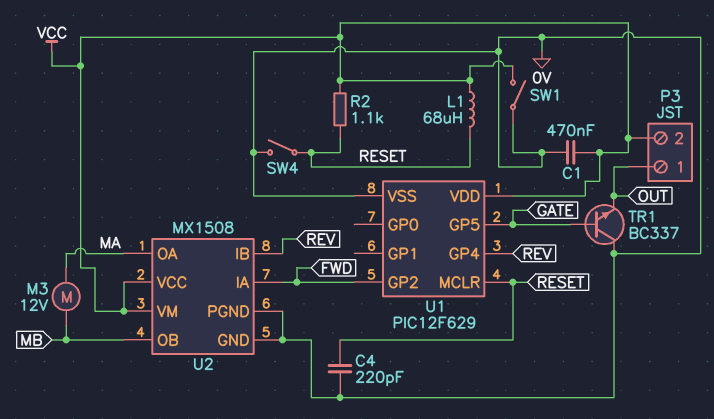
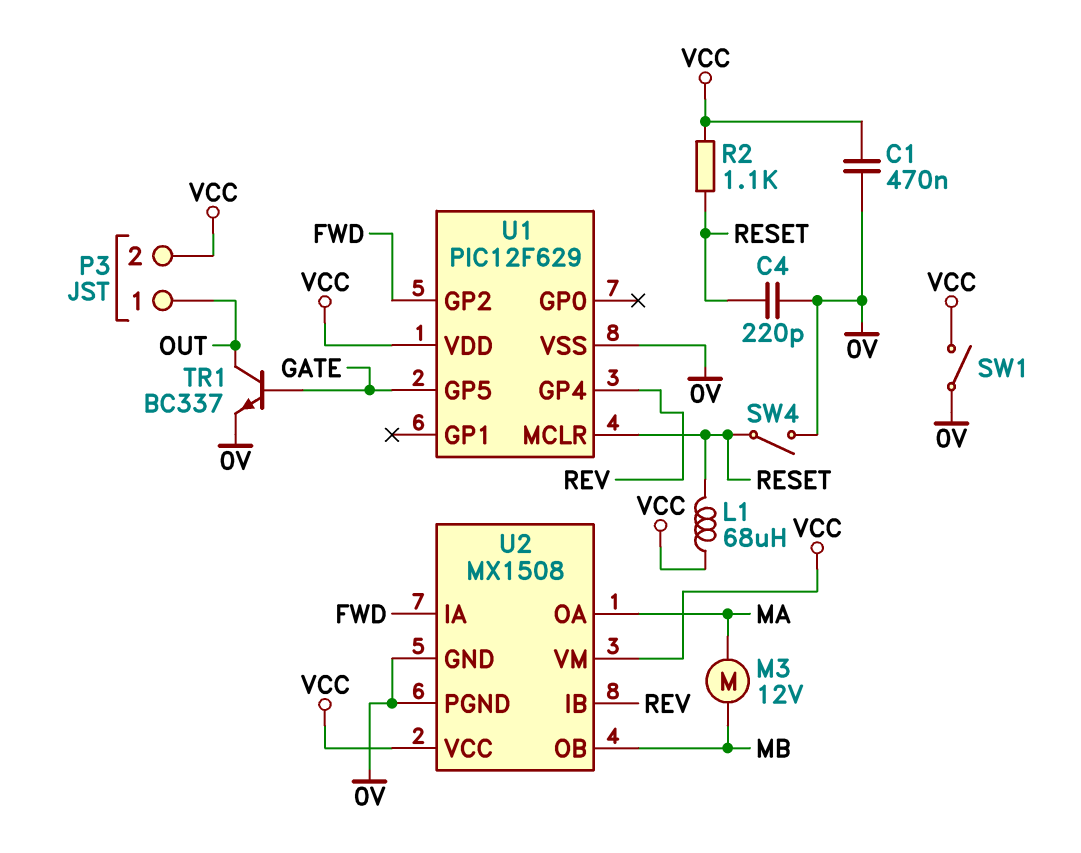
TR1: NPN BC337 (B GATE, C 0V, E OUT) -> NPN BC337 (B GATE, C OUT, E 0V)

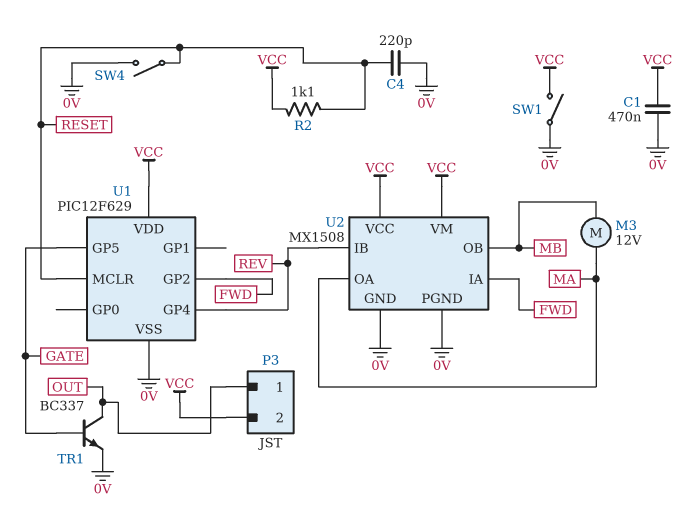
L1: 68uH (RESET, VCC) -> none

